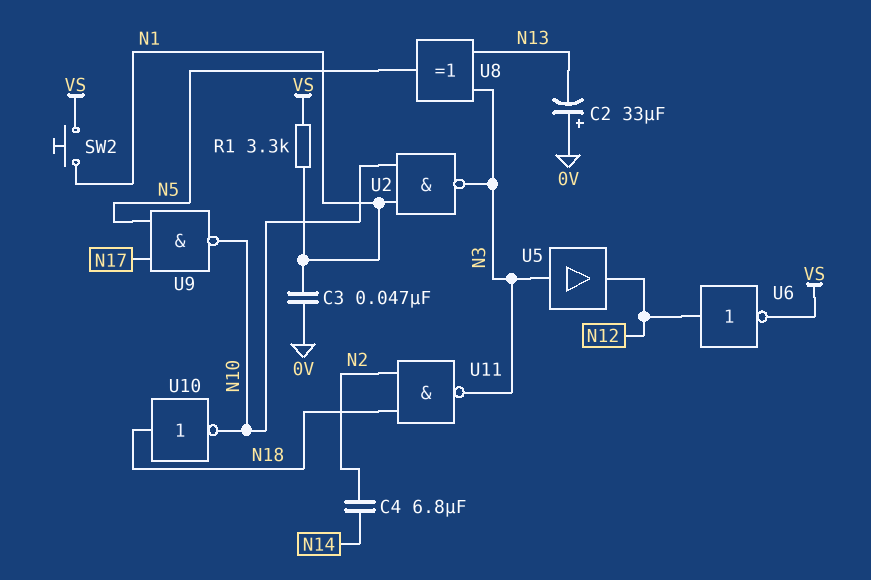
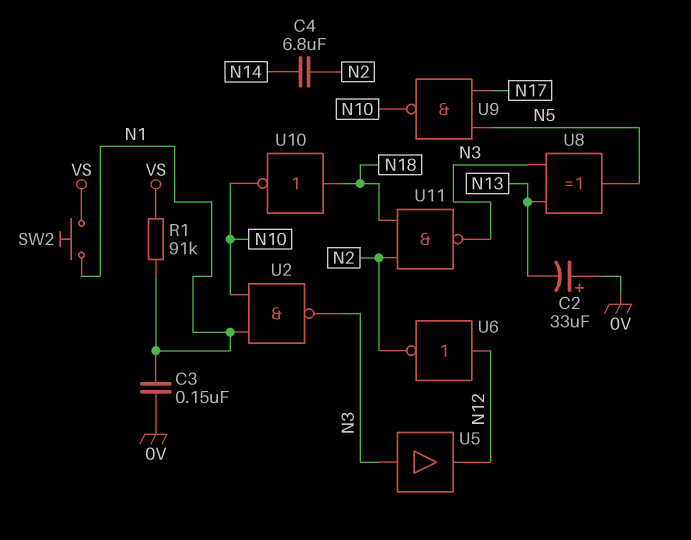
C3: 47nF (0V, N1) -> 150nF (0V, N1)
R1: 3.3k (N1, VS) -> 91k (N1, VS)
U6: NOT (in N12, out VS) -> NOT (in N12, out N2)

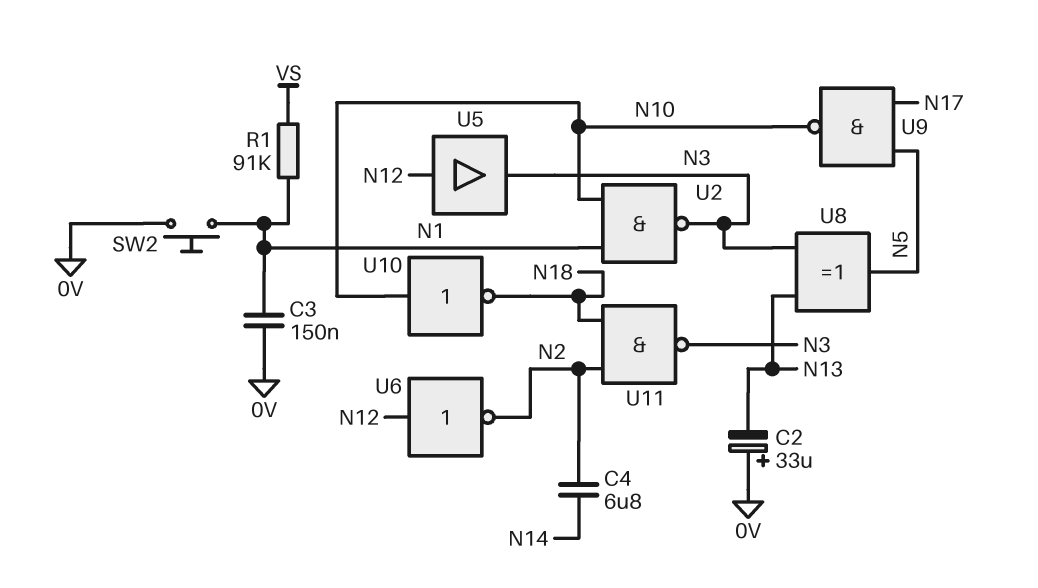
SW2: button (N1, VS) -> button (0V, N1)
U5: buffer (in N3, out N12) -> buffer (in N12, out N3)
U10: NOT (in N18, out N10) -> NOT (in N10, out N18)

